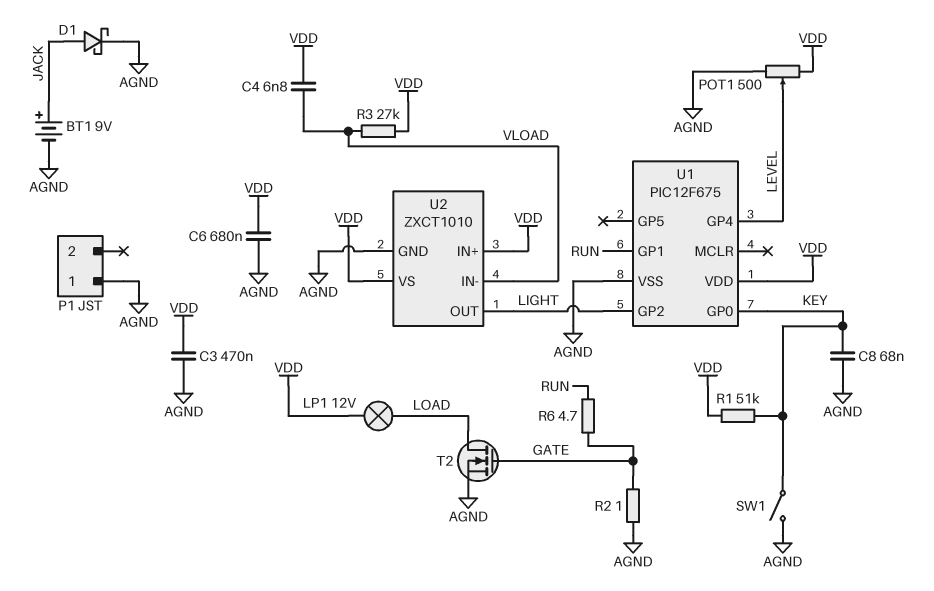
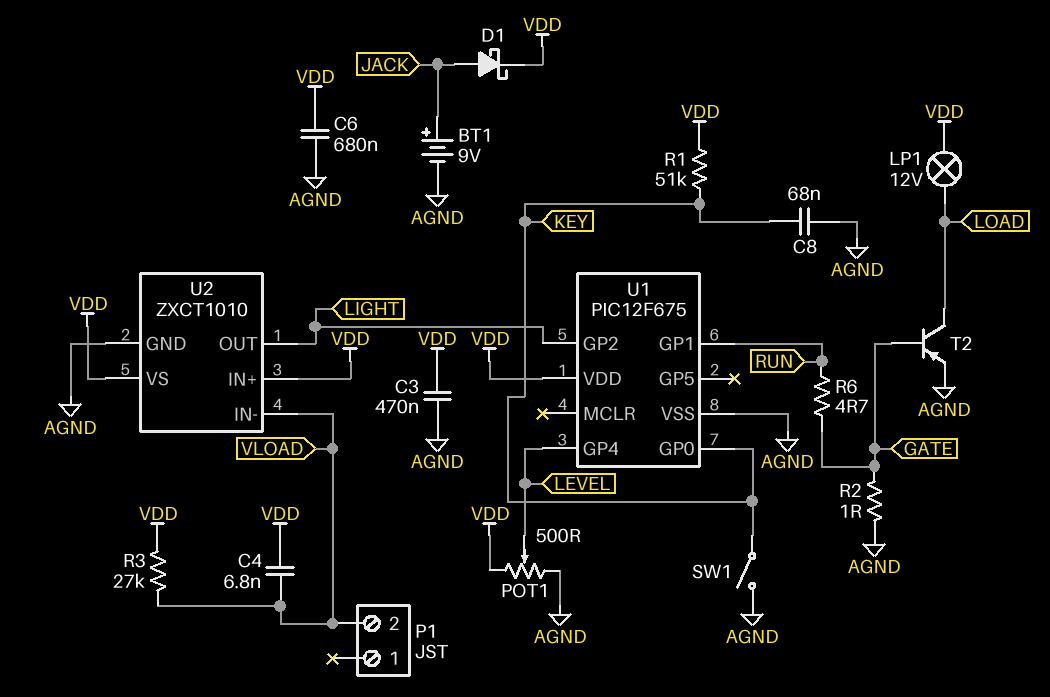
D1: schottky (A JACK, K AGND) -> schottky (A JACK, K VDD)
P1 pin 1: AGND -> none
P1 pin 2: none -> VLOAD
T2: NMOS (G GATE, D LOAD, S AGND) -> PNP (B GATE, C LOAD, E AGND)

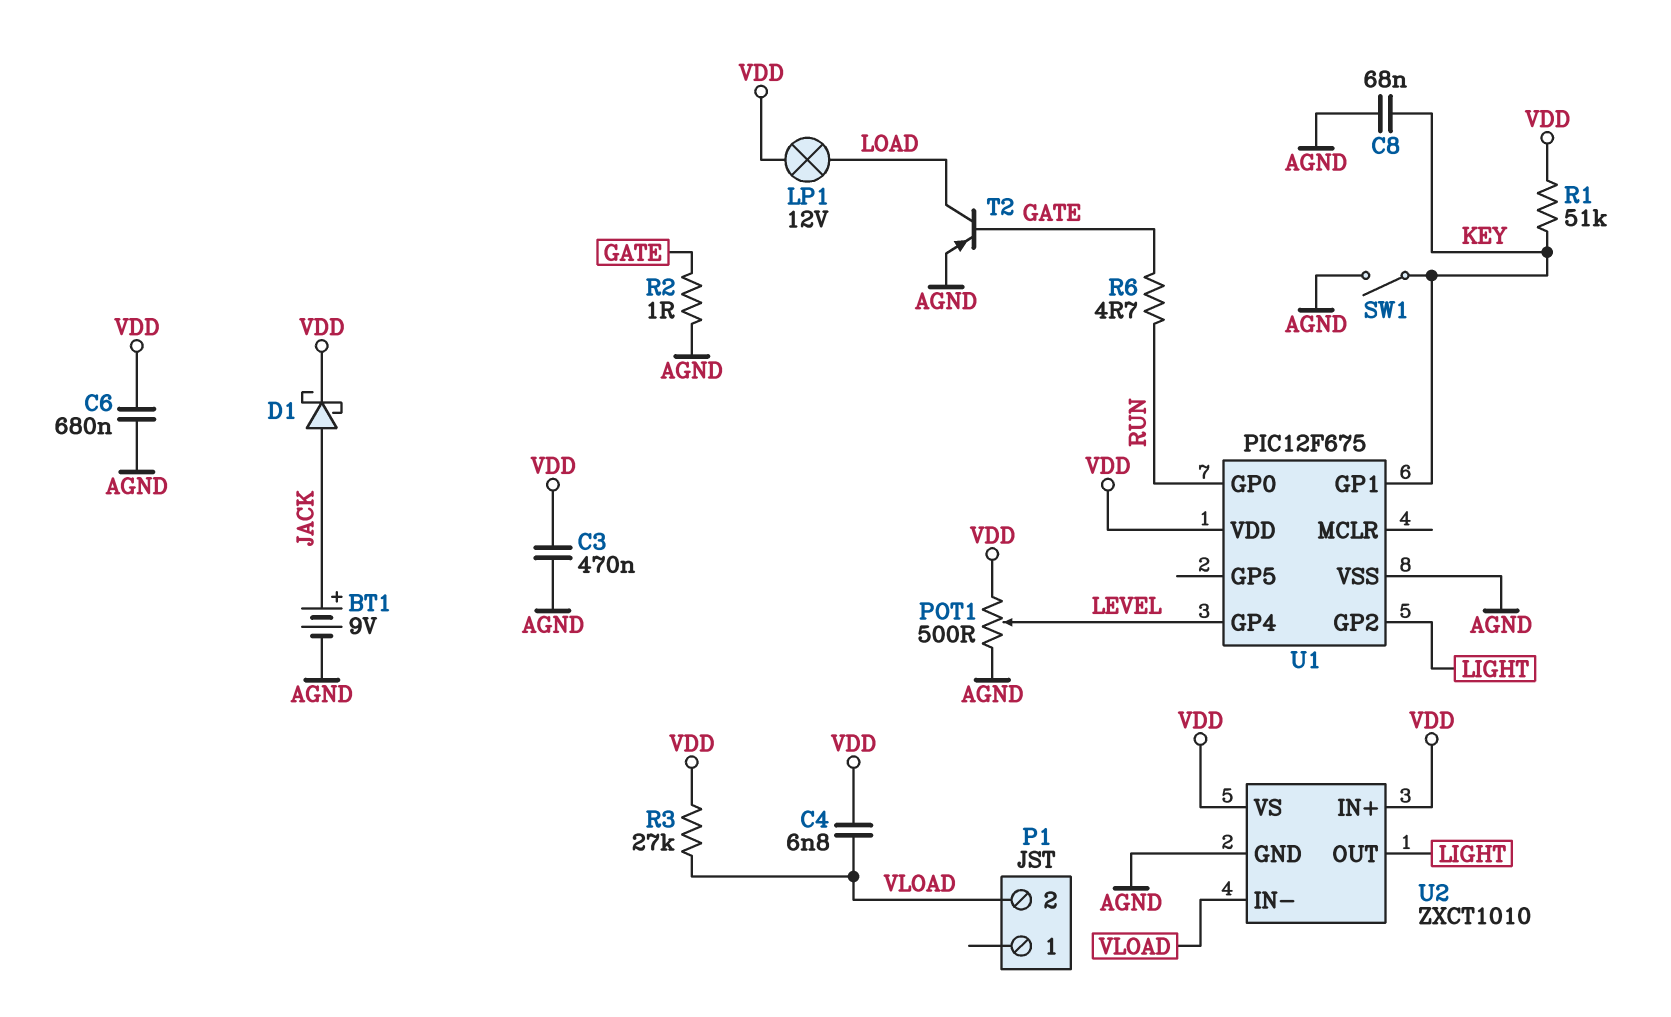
U1 pin GP0: KEY -> RUN
U1 pin GP1: RUN -> KEY

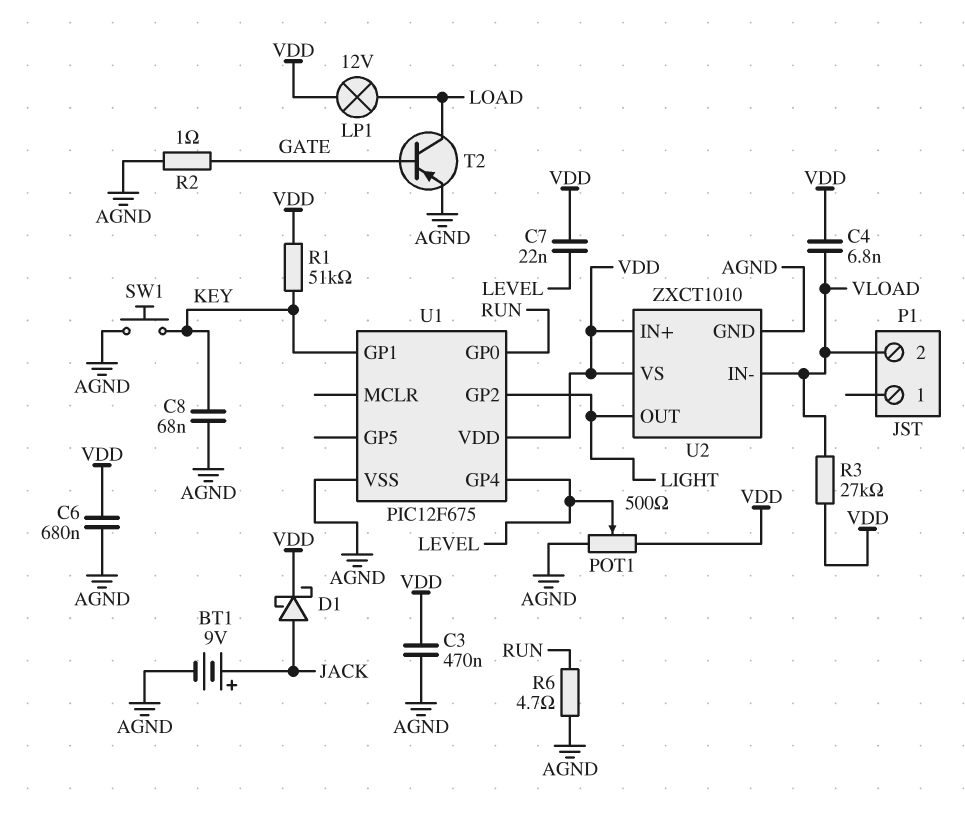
C7: none -> 22nF (LEVEL, VDD)
R6: 4.7 (GATE, RUN) -> 4.7 (AGND, RUN)
SW1: switch (AGND, KEY) -> button (AGND, KEY)

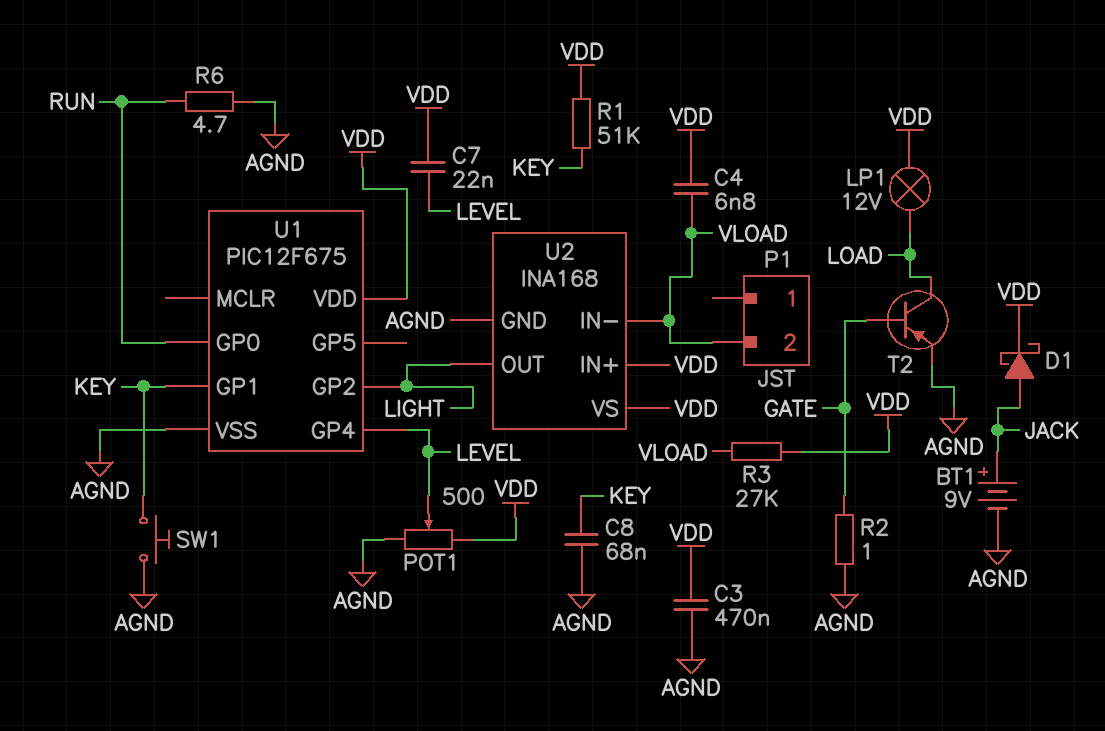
C6: 680nF (AGND, VDD) -> none
U2: ZXCT1010 -> INA168

